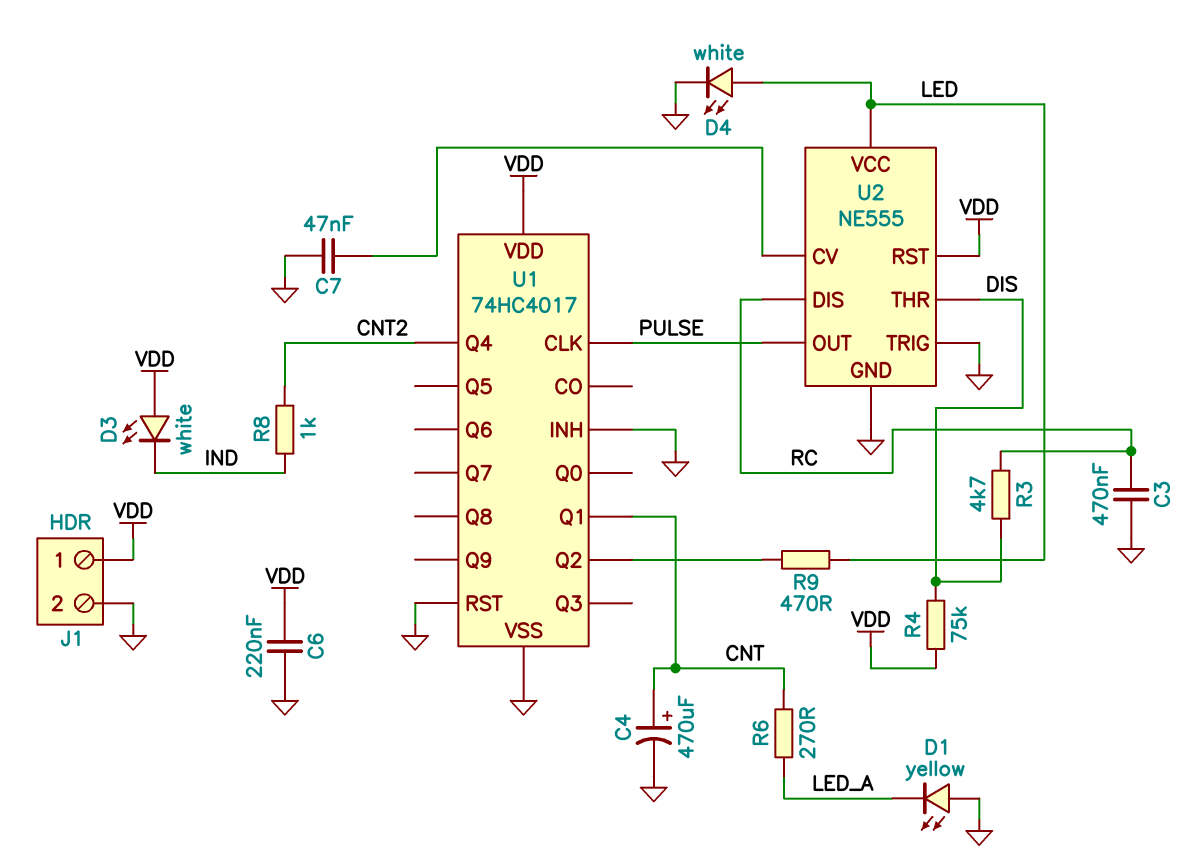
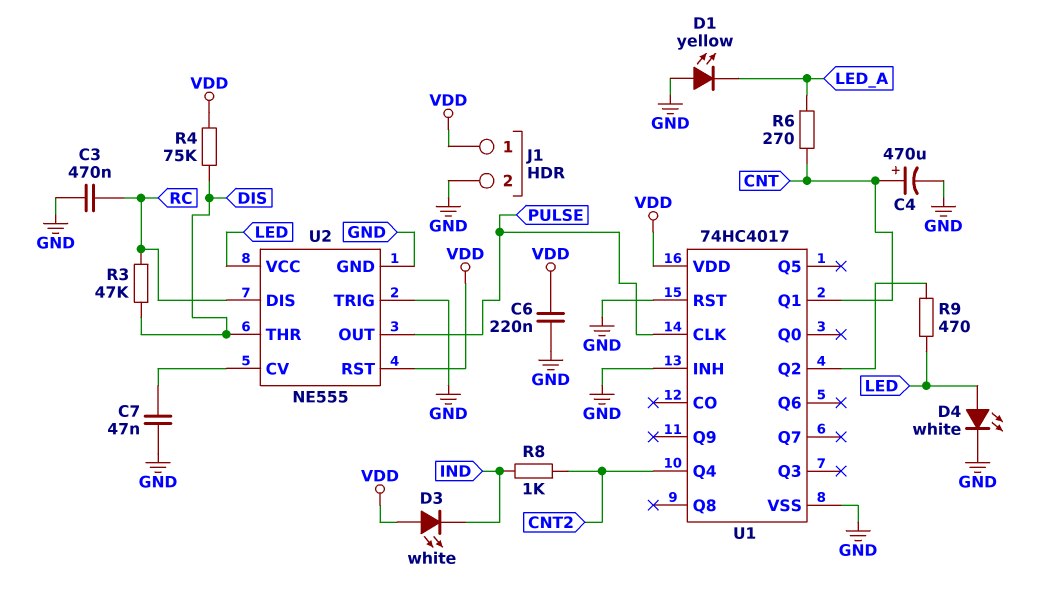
R3: 4.7k (DIS, RC) -> 47k (DIS, RC)

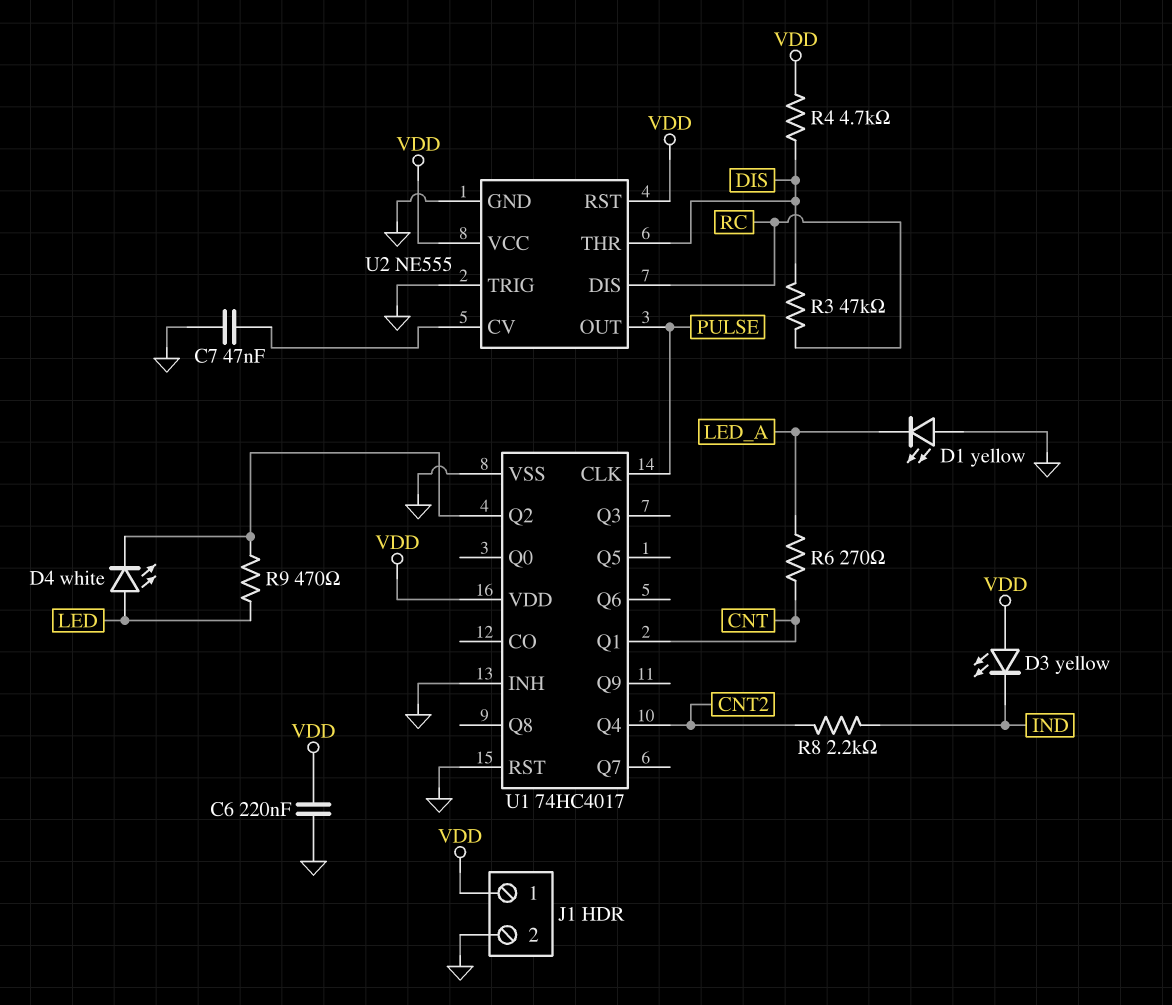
C3: 470nF (GND, RC) -> none
C4: 470uF (plus CNT, minus GND) -> none
D3: LED white (A VDD, K IND) -> LED yellow (A VDD, K IND)
D4: LED white (A LED, K GND) -> LED white (A LED, K U1/Q2)
R4: 75k (DIS, VDD) -> 4.7k (DIS, VDD)
R8: 1k (CNT2, IND) -> 2.2k (CNT2, IND)
U2 pin VCC: LED -> VDD

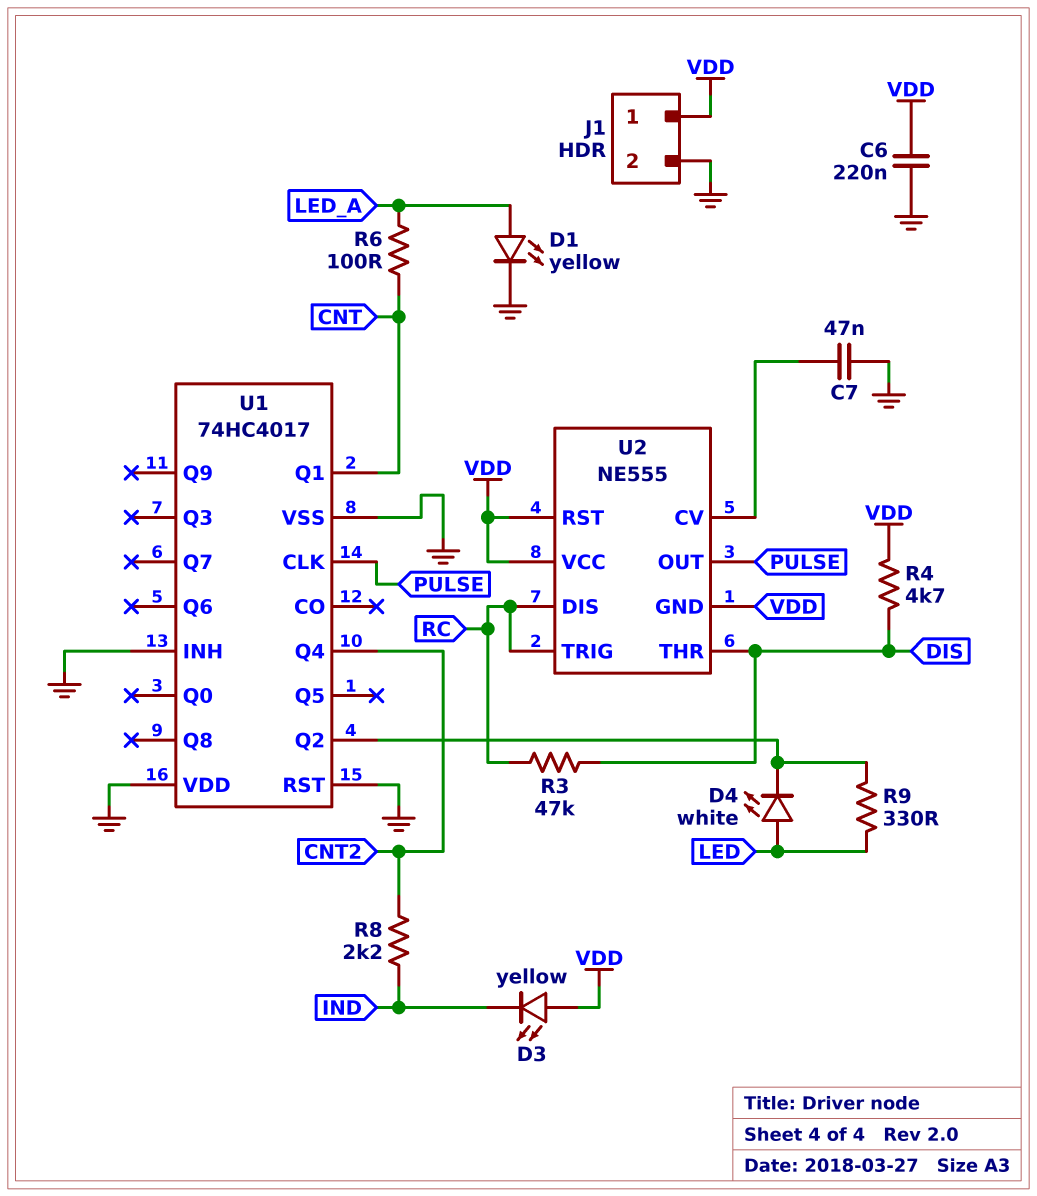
D1: LED yellow (A GND, K LED_A) -> LED yellow (A LED_A, K GND)
R6: 270 (CNT, LED_A) -> 100 (CNT, LED_A)
R9: 470 (LED, U1/Q2) -> 330 (LED, U1/Q2)
U1 pin VDD: VDD -> GND
U2 pin GND: GND -> VDD
U2 pin TRIG: GND -> RC

